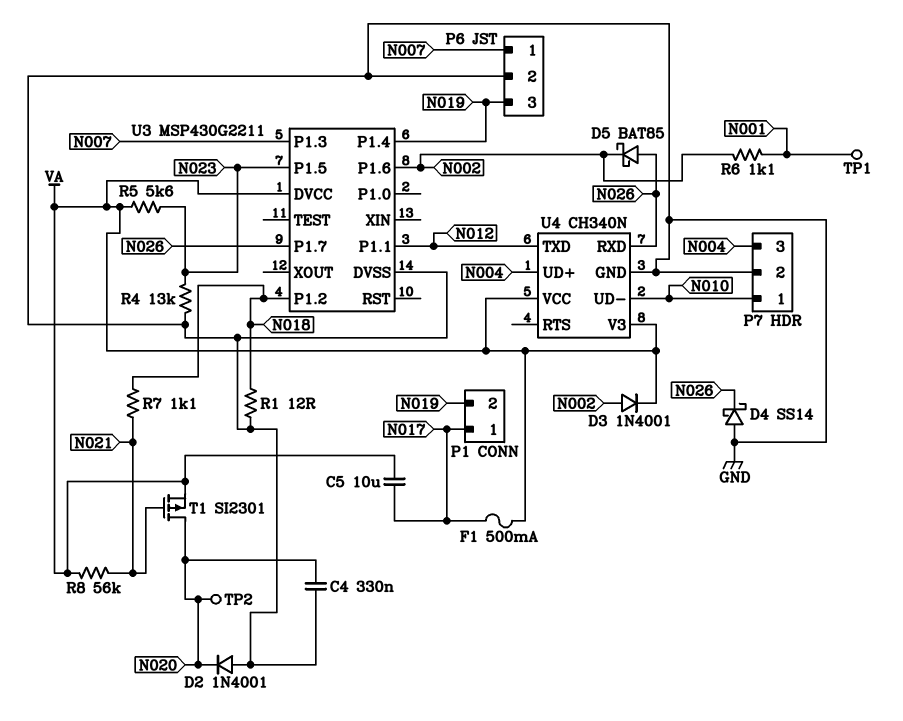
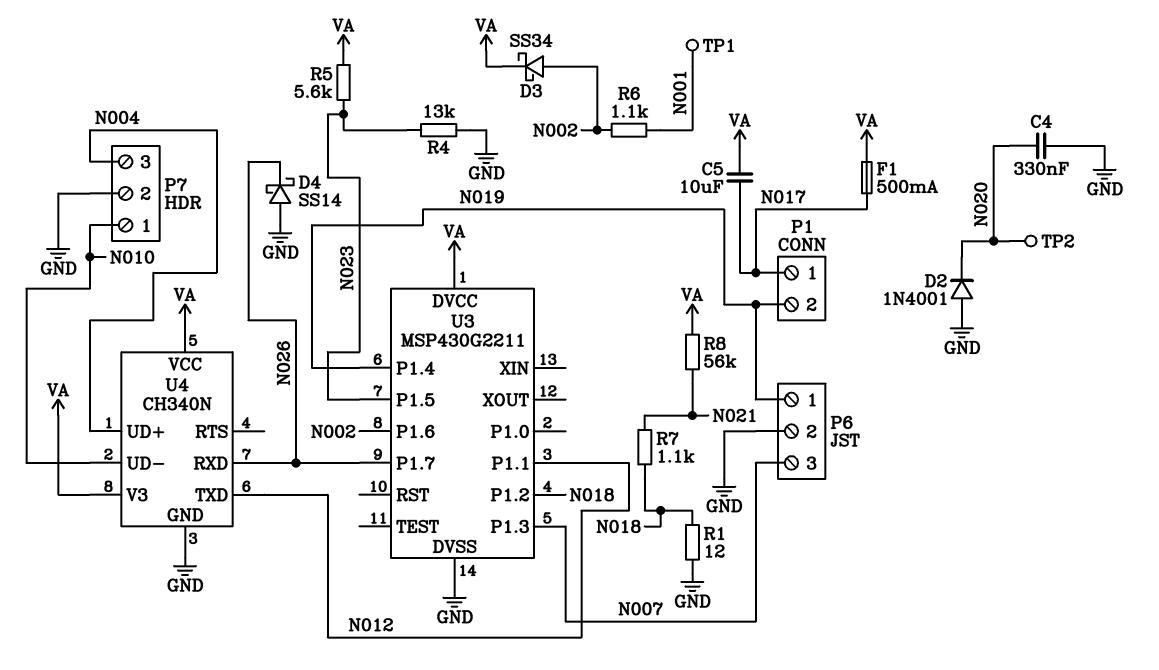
D3: diode 1N4001 (A N002, K VA) -> schottky SS34 (A N002, K VA)
D5: schottky BAT85 (A N026, K N002) -> none
P6 pin 1: N007 -> N019
P6 pin 3: N019 -> N007
T1: PMOS SI2301 (G N021, D N020, S VA) -> none

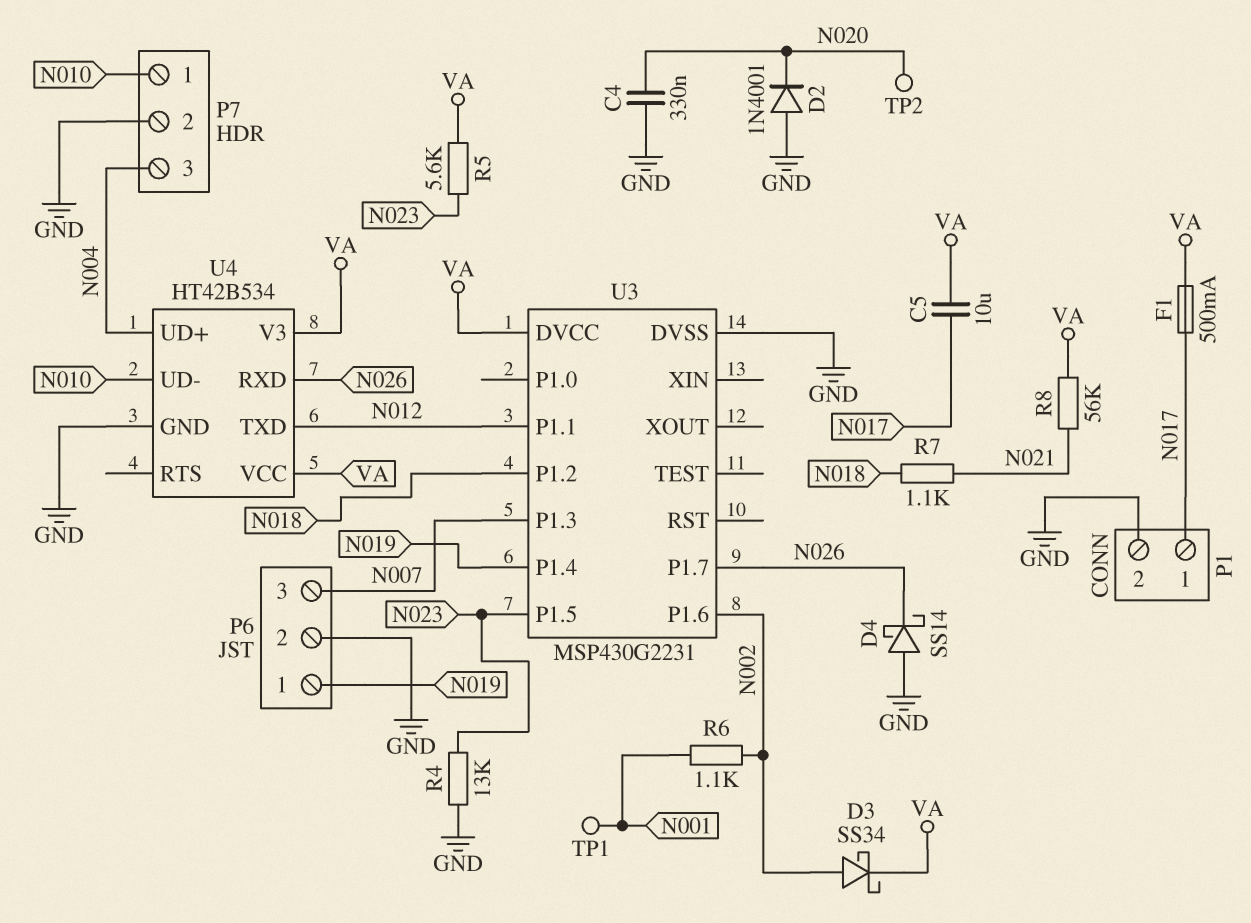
P1 pin 2: N019 -> GND
R1: 12 (GND, N018) -> none
U3: MSP430G2211 -> MSP430G2231
U4: CH340N -> HT42B534

